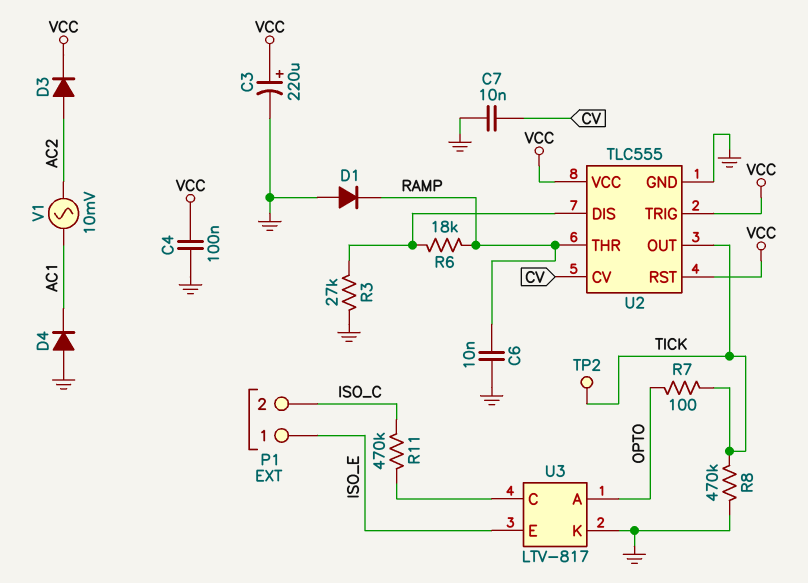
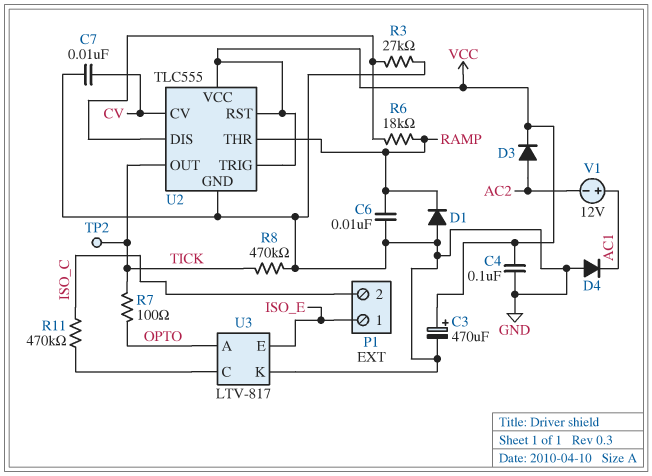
C3: 220uF (plus VCC, minus GND) -> 470uF (plus VCC, minus GND)
V1: AC 10mV (AC1, AC2) -> 12V (plus AC1, minus AC2)

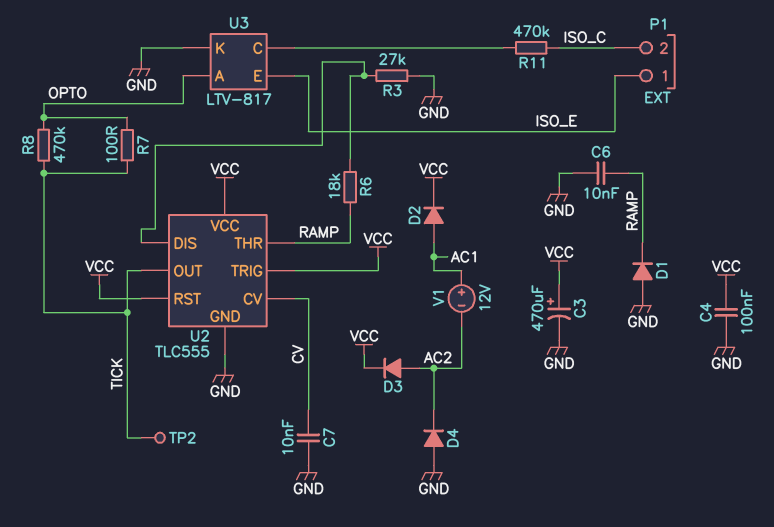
D2: none -> diode (A AC1, K VCC)
D4: diode (A GND, K AC1) -> diode (A GND, K AC2)
R8: 470k (GND, TICK) -> 470k (OPTO, TICK)

